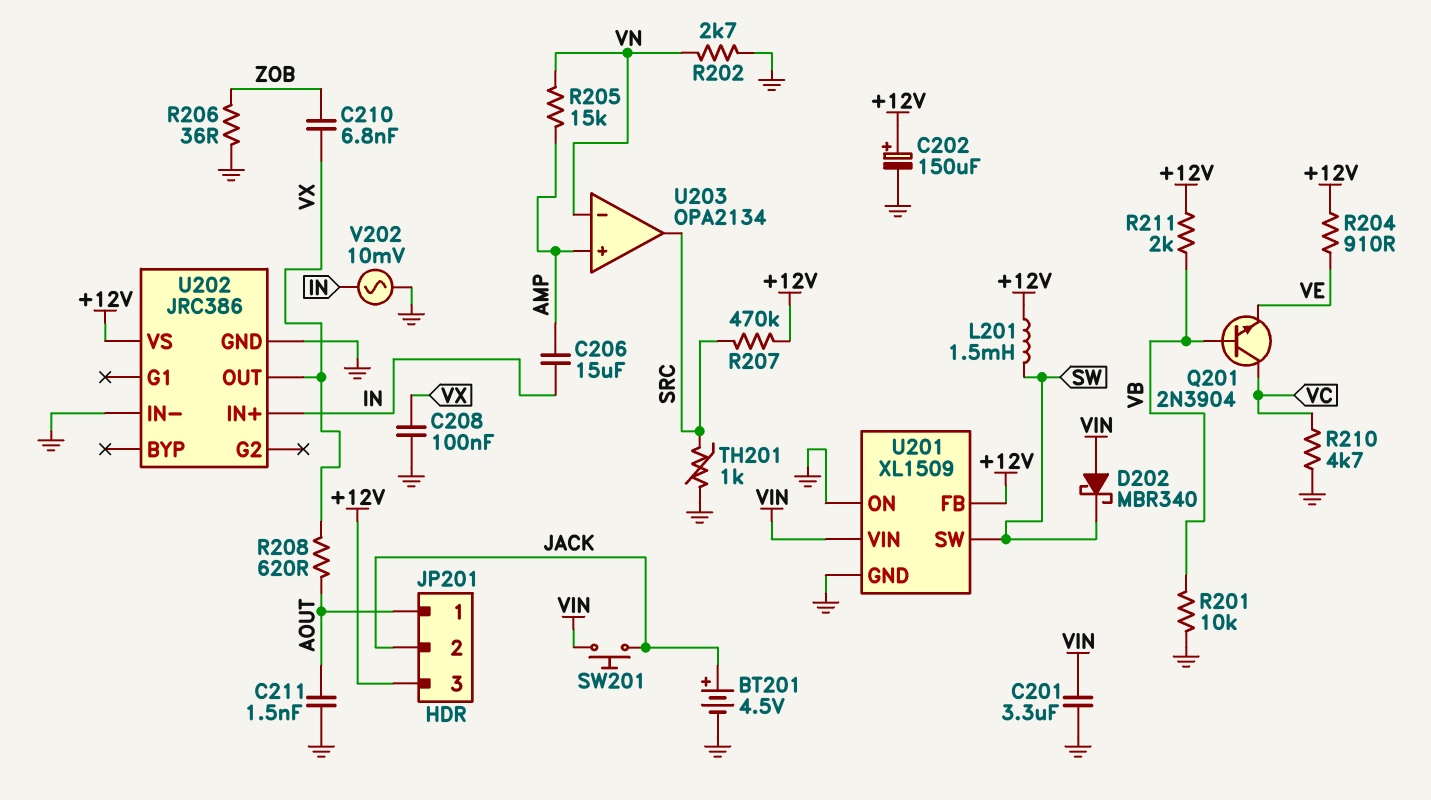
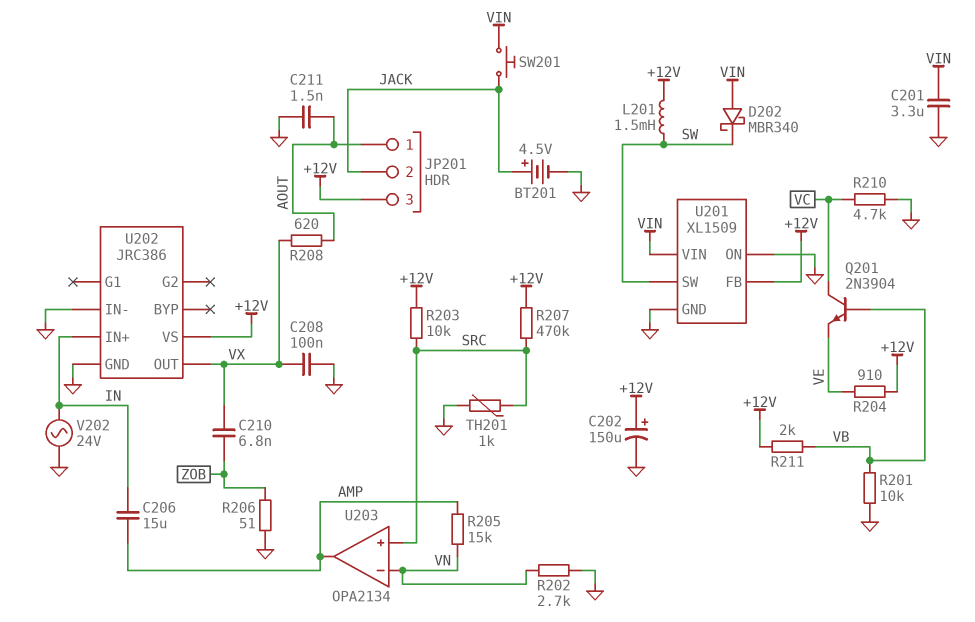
R203: none -> 10k (+12V, SRC)
R206: 36 (GND, ZOB) -> 51 (GND, ZOB)
U203 pin in+: AMP -> SRC
U203 pin out: SRC -> AMP
V202: AC 10mV (GND, IN) -> AC 24V (GND, IN)

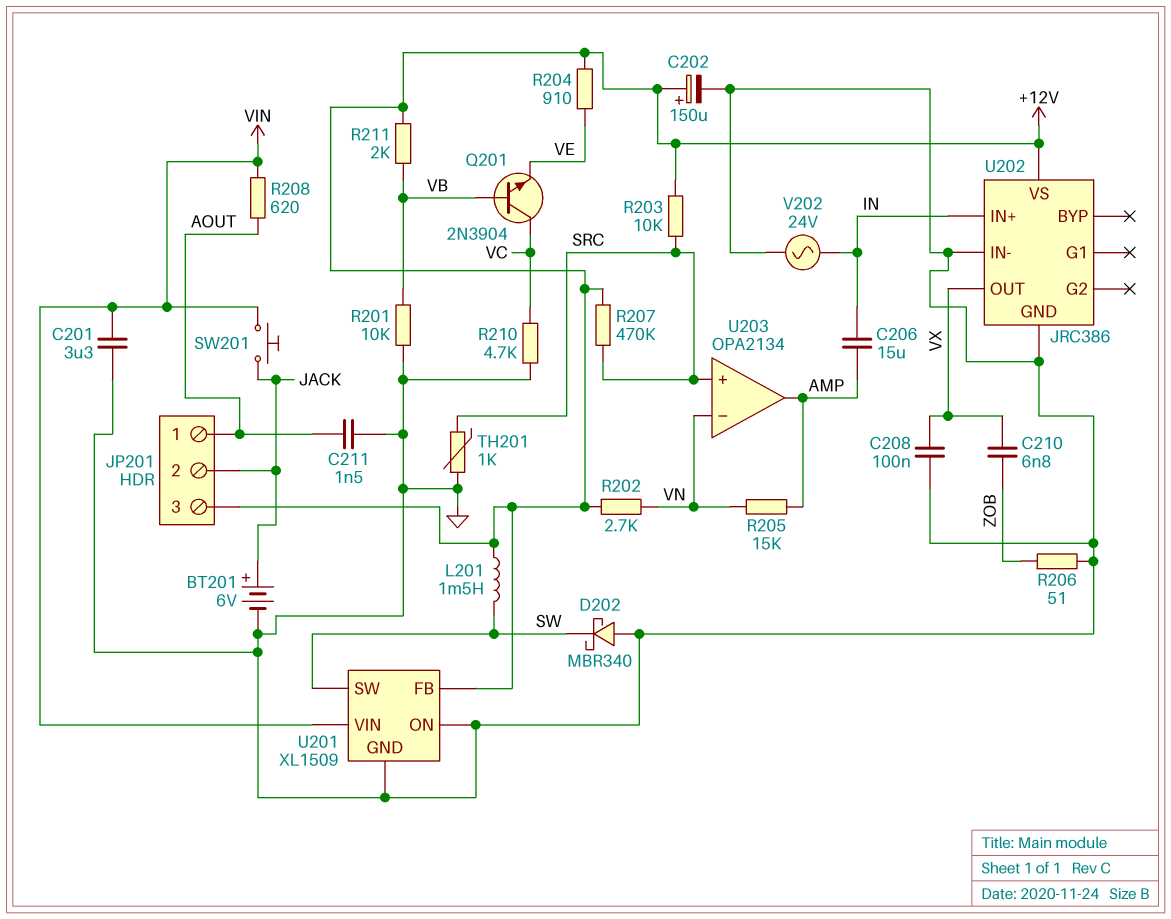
BT201: 4.5V (plus JACK, minus GND) -> 6V (plus JACK, minus GND)
D202: schottky MBR340 (A VIN, K SW) -> schottky MBR340 (A GND, K SW)
R202: 2.7k (GND, VN) -> 2.7k (+12V, VN)
R208: 620 (AOUT, VX) -> 620 (AOUT, VIN)

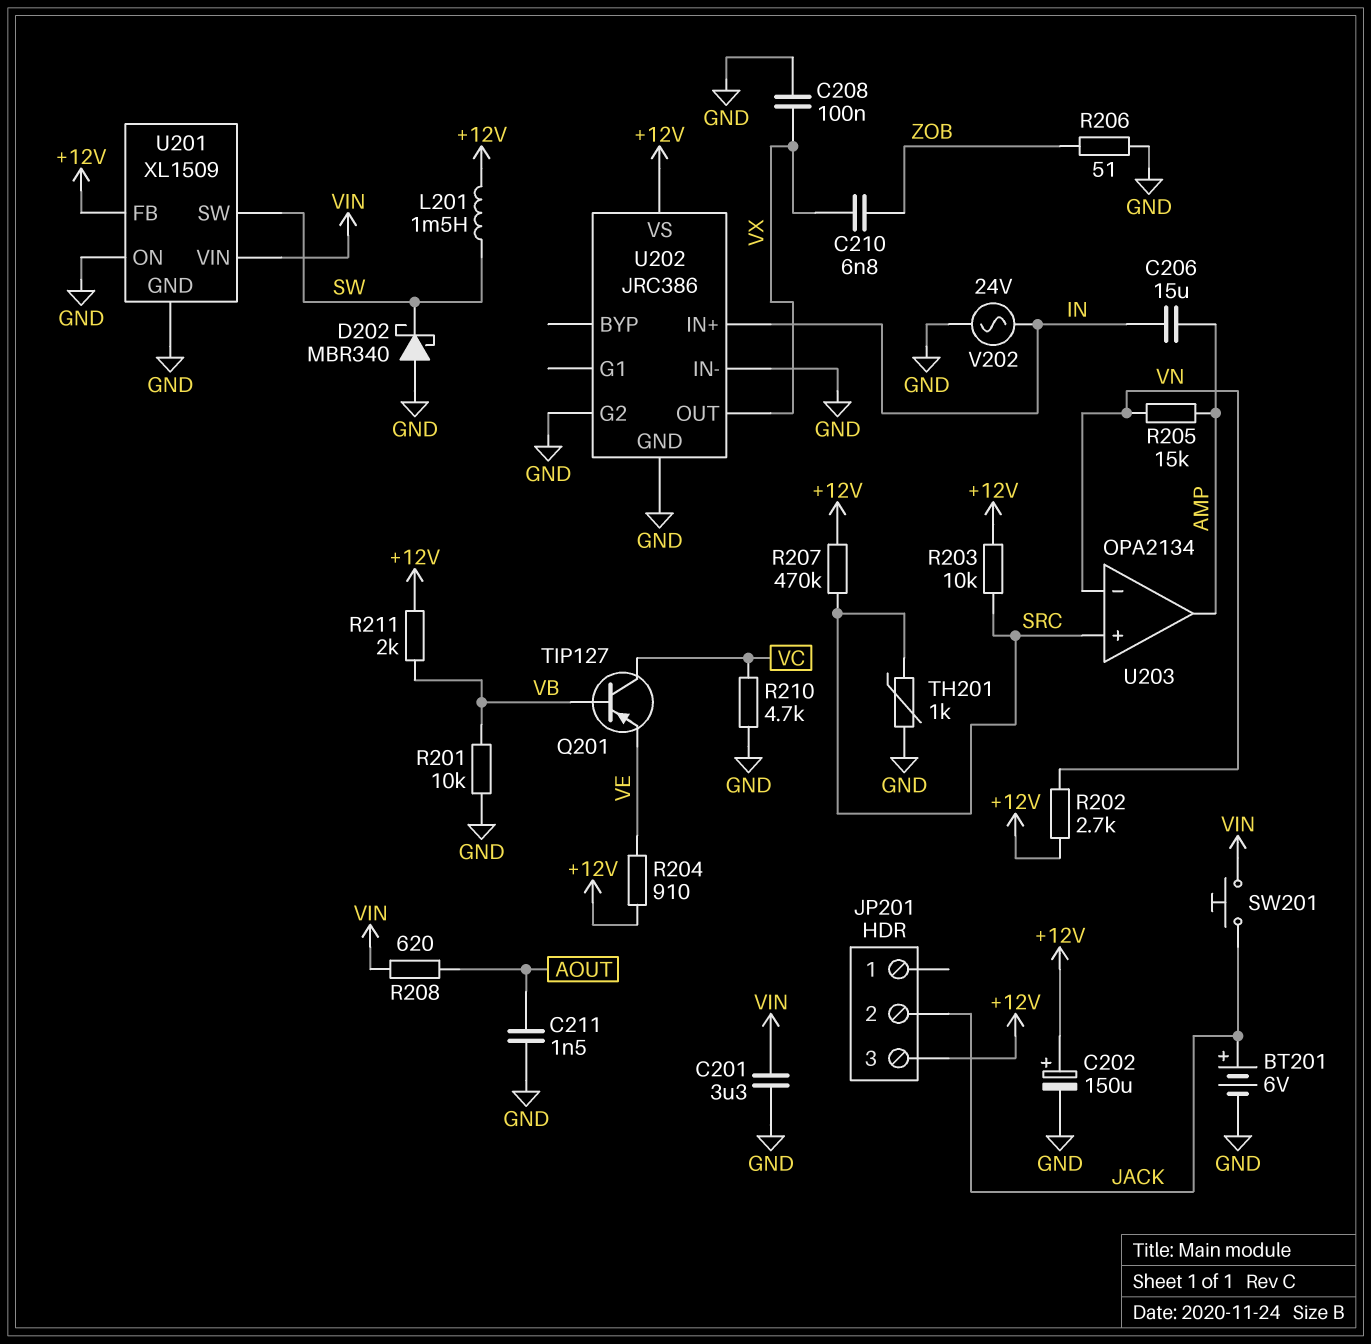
JP201 pin 1: AOUT -> none
Q201: NPN 2N3904 (B VB, C VC, E VE) -> PNP TIP127 (B VB, C VC, E VE)
U202 pin G2: none -> GND

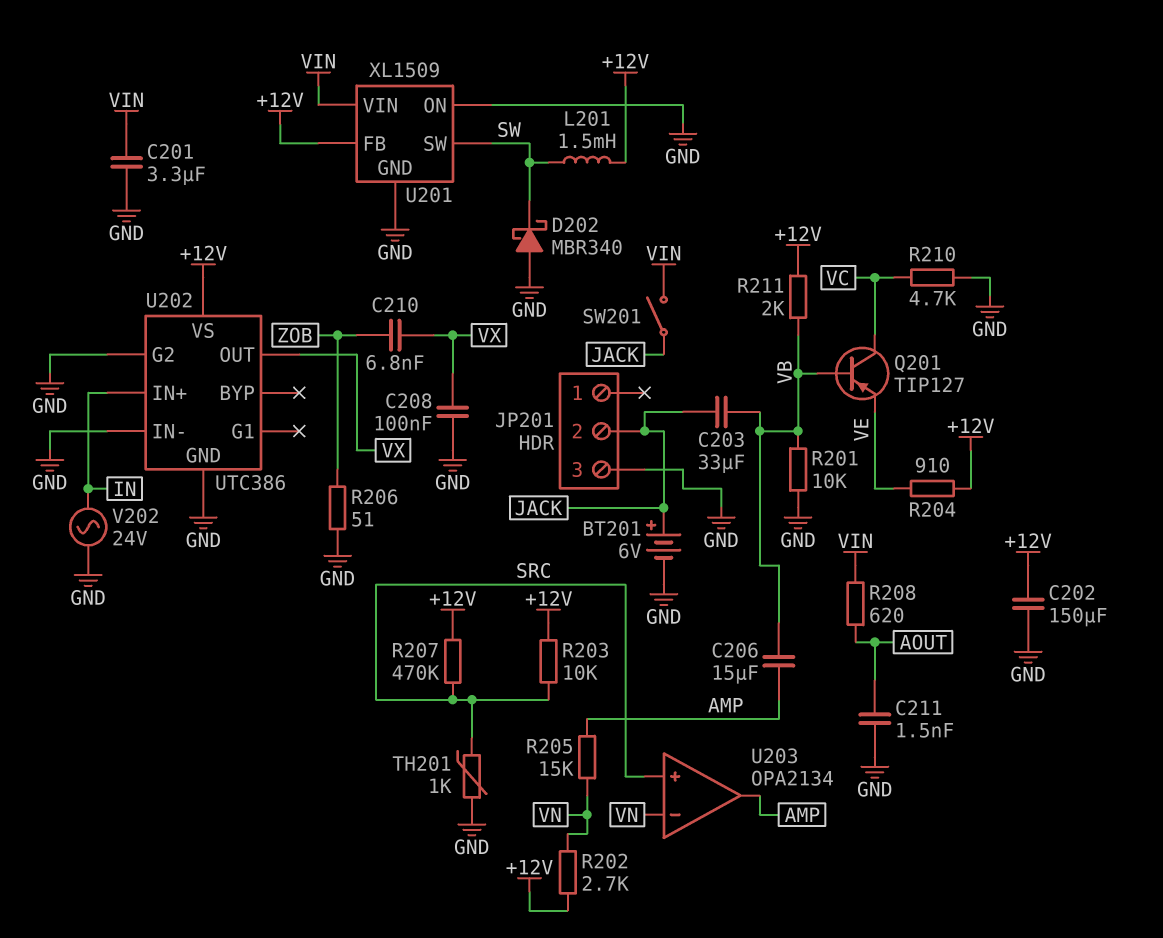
C202: 150uF (plus +12V, minus GND) -> 150uF (+12V, GND)
C203: none -> 33uF (JACK, VB)
C206: 15uF (AMP, IN) -> 15uF (AMP, VB)
JP201 pin 3: +12V -> GND
SW201: button (JACK, VIN) -> switch (JACK, VIN)
U202: JRC386 -> UTC386

